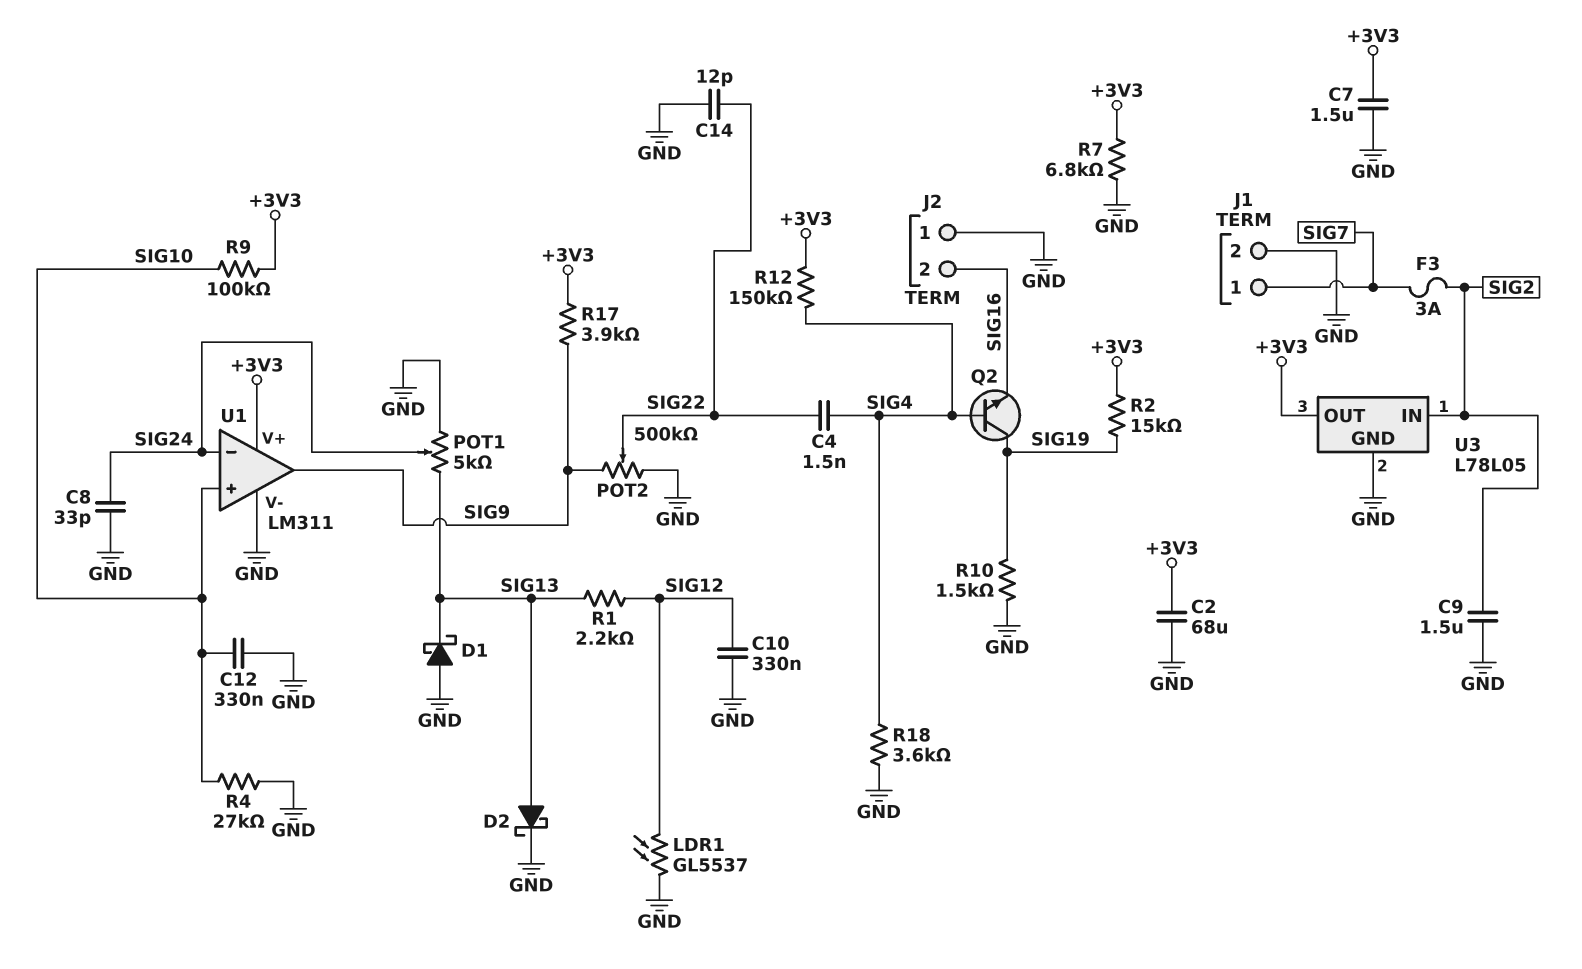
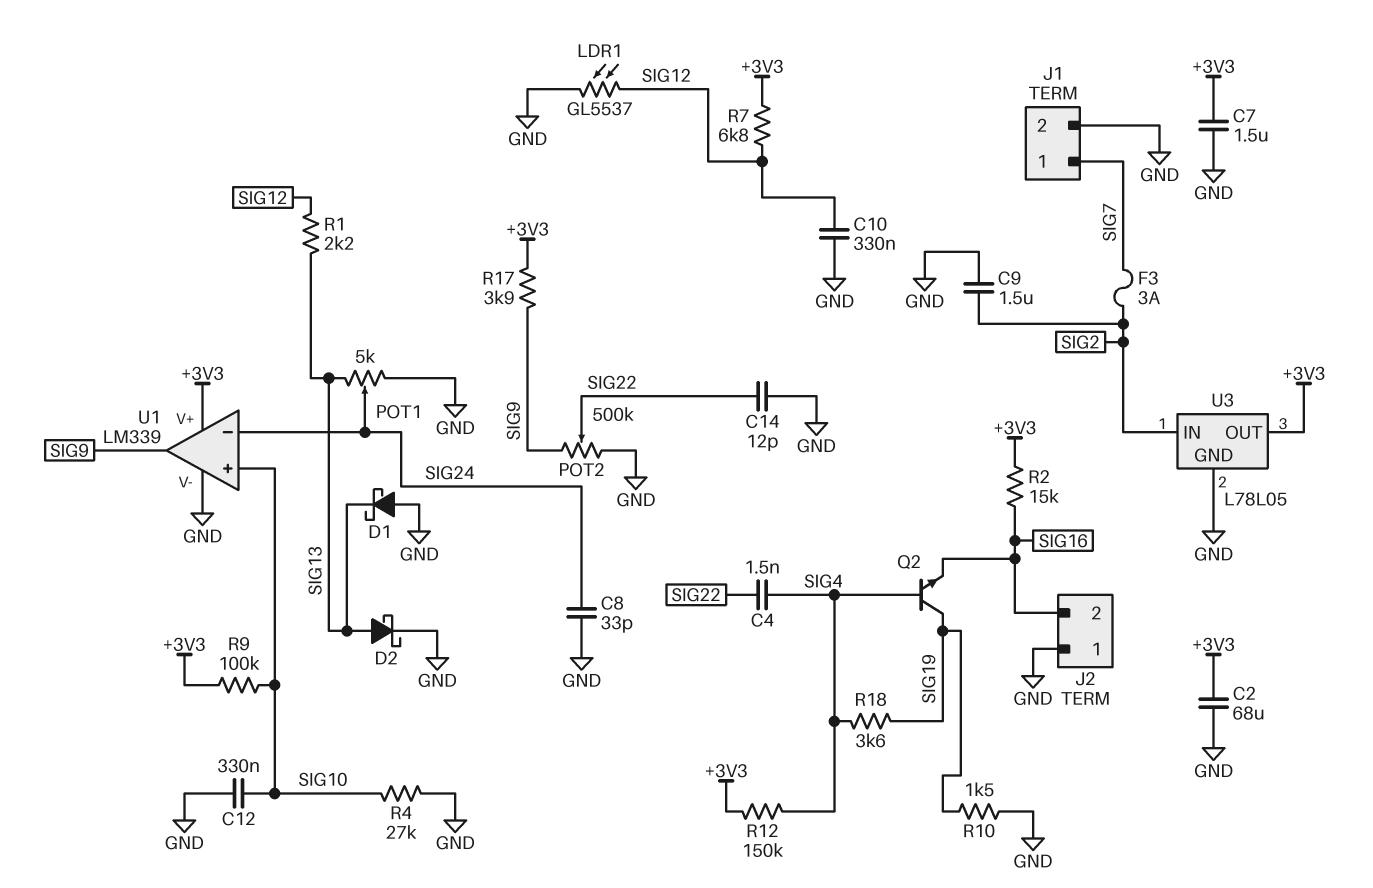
R2: 15k (+3V3, SIG19) -> 15k (+3V3, SIG16)
R7: 6.8k (+3V3, GND) -> 6.8k (+3V3, SIG12)
R18: 3.6k (GND, SIG4) -> 3.6k (SIG4, SIG19)
U1: LM311 -> LM339

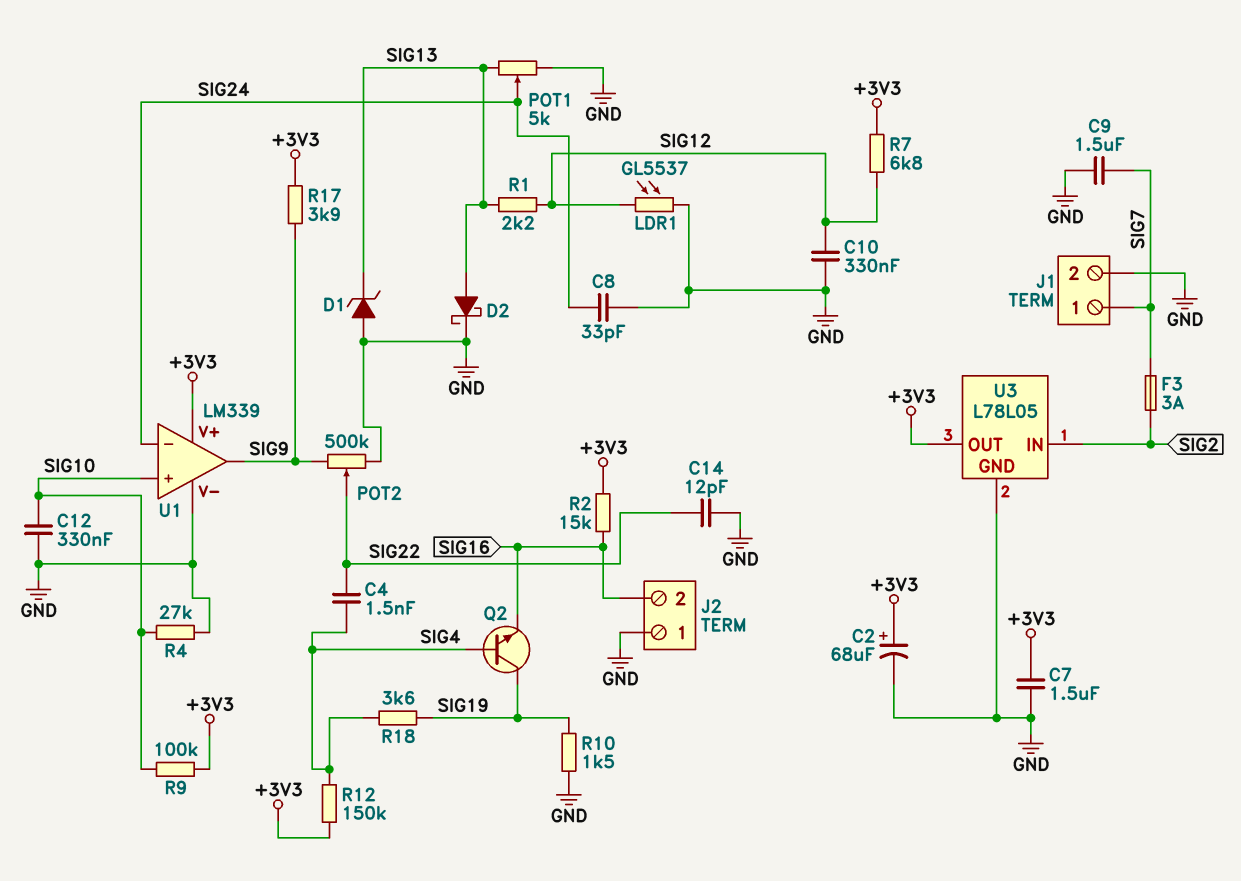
C2: 68uF (+3V3, GND) -> 68uF (plus +3V3, minus GND)
C9: 1.5uF (GND, SIG2) -> 1.5uF (GND, SIG7)
D1: schottky (A GND, K SIG13) -> zener (A GND, K SIG13)

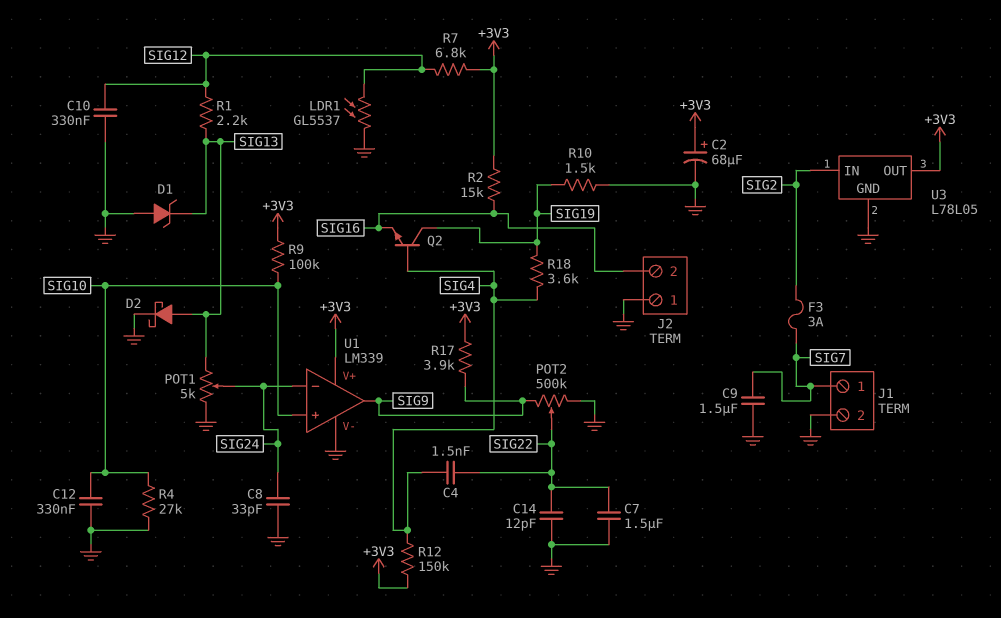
C7: 1.5uF (+3V3, GND) -> 1.5uF (GND, SIG22)

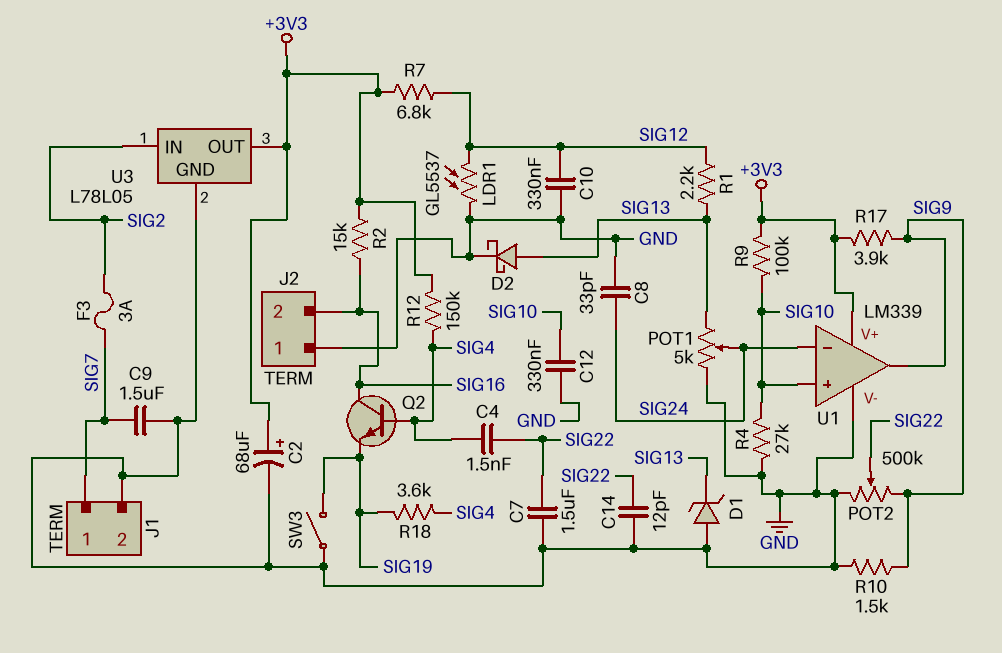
Q2: NPN (B SIG4, C SIG19, E SIG16) -> NPN (B SIG4, C SIG16, E SIG19)
R10: 1.5k (GND, SIG19) -> 1.5k (GND, SIG9)
SW3: none -> switch (GND, SIG19)

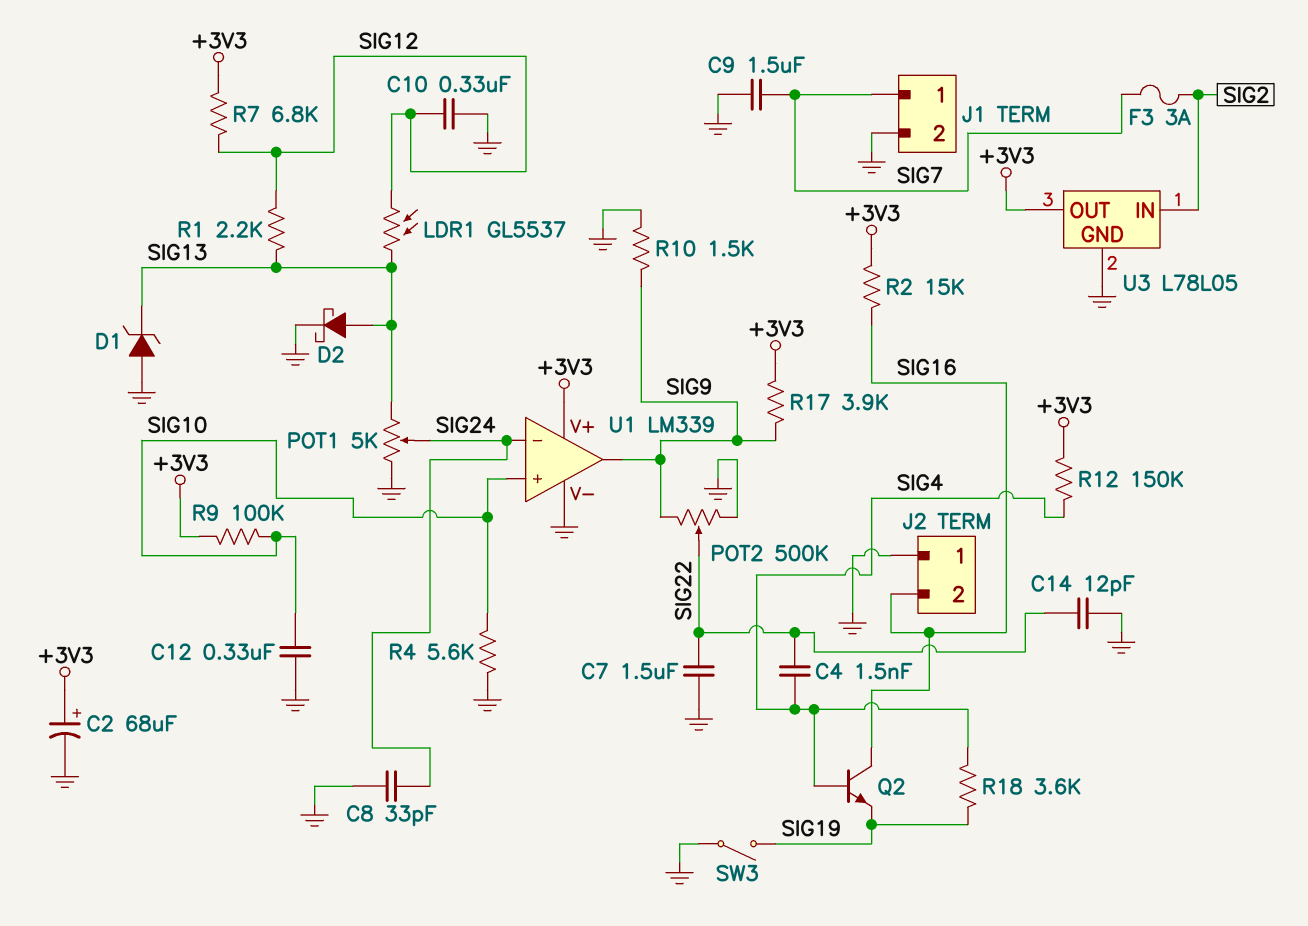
LDR1: GL5537 (GND, SIG12) -> GL5537 (SIG12, SIG13)
R4: 27k (GND, SIG10) -> 5.6k (GND, SIG10)

